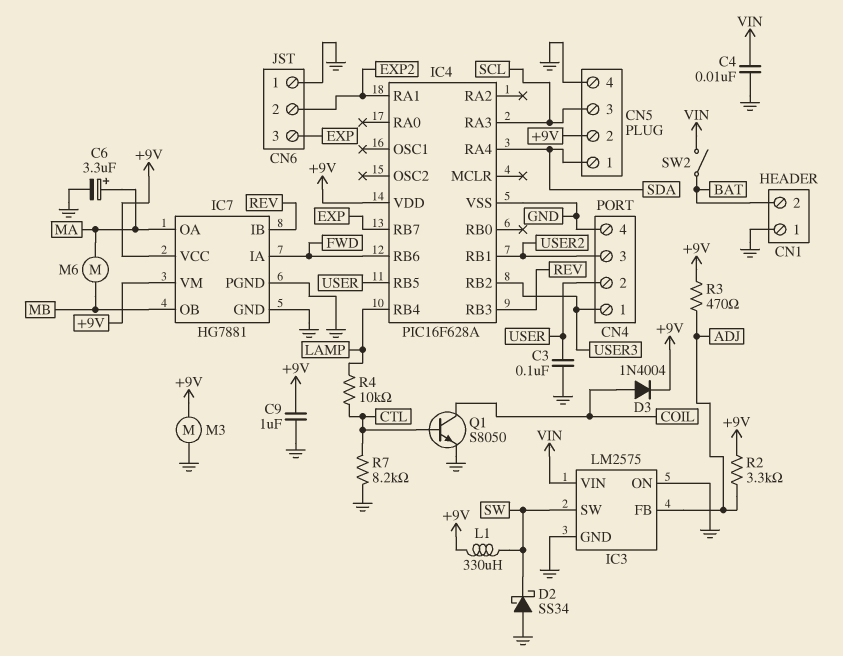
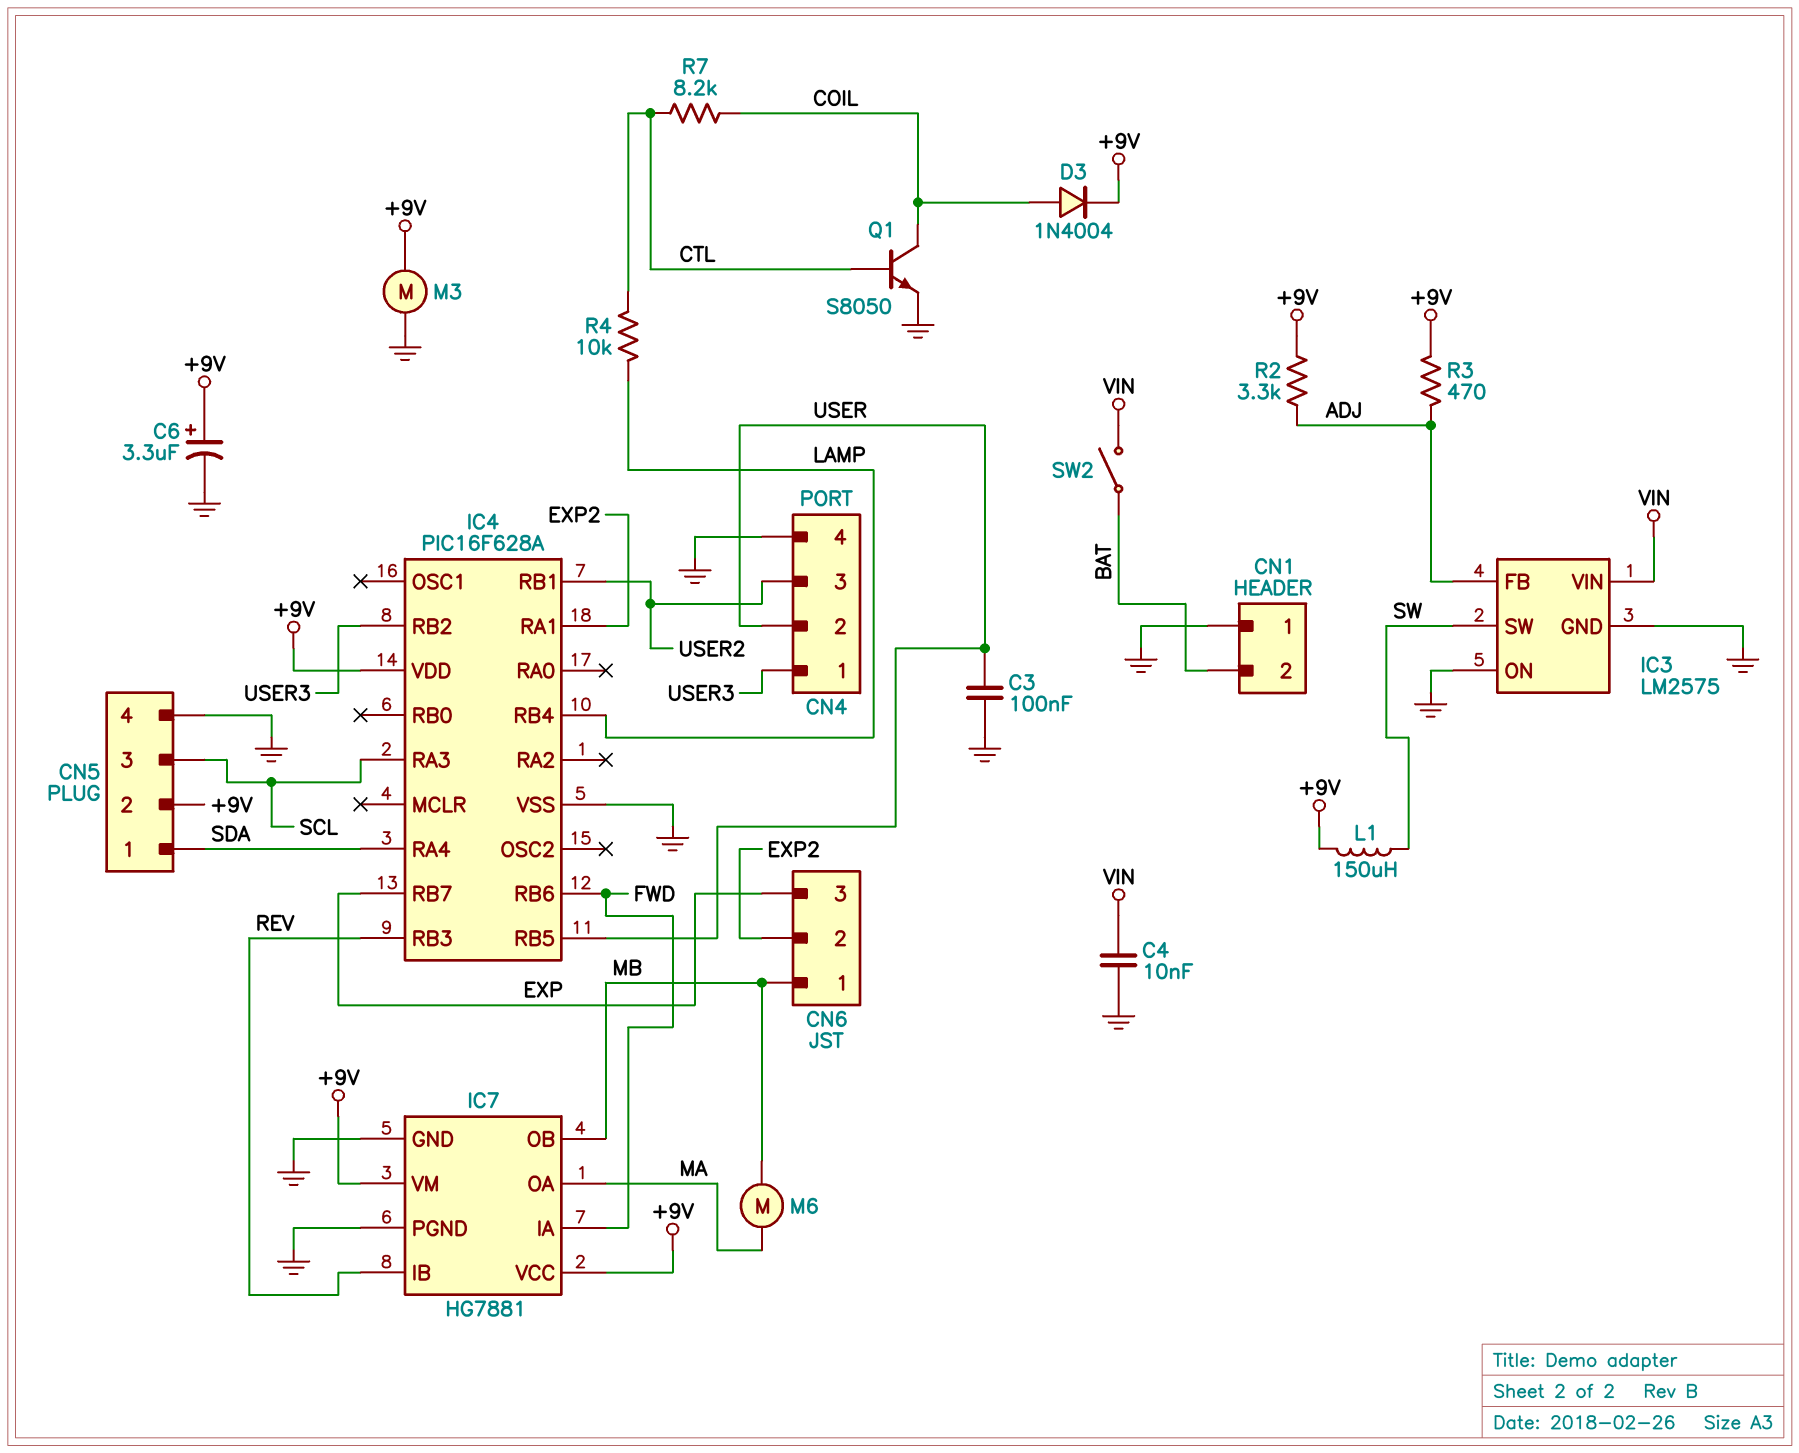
C6: 3.3uF (plus MA, minus GND) -> 3.3uF (plus +9V, minus GND)
C9: 1uF (+9V, GND) -> none
CN6 pin 1: GND -> MB
D2: schottky SS34 (A GND, K SW) -> none
L1: 330uH (+9V, SW) -> 150uH (+9V, SW)
R7: 8.2k (CTL, GND) -> 8.2k (COIL, CTL)

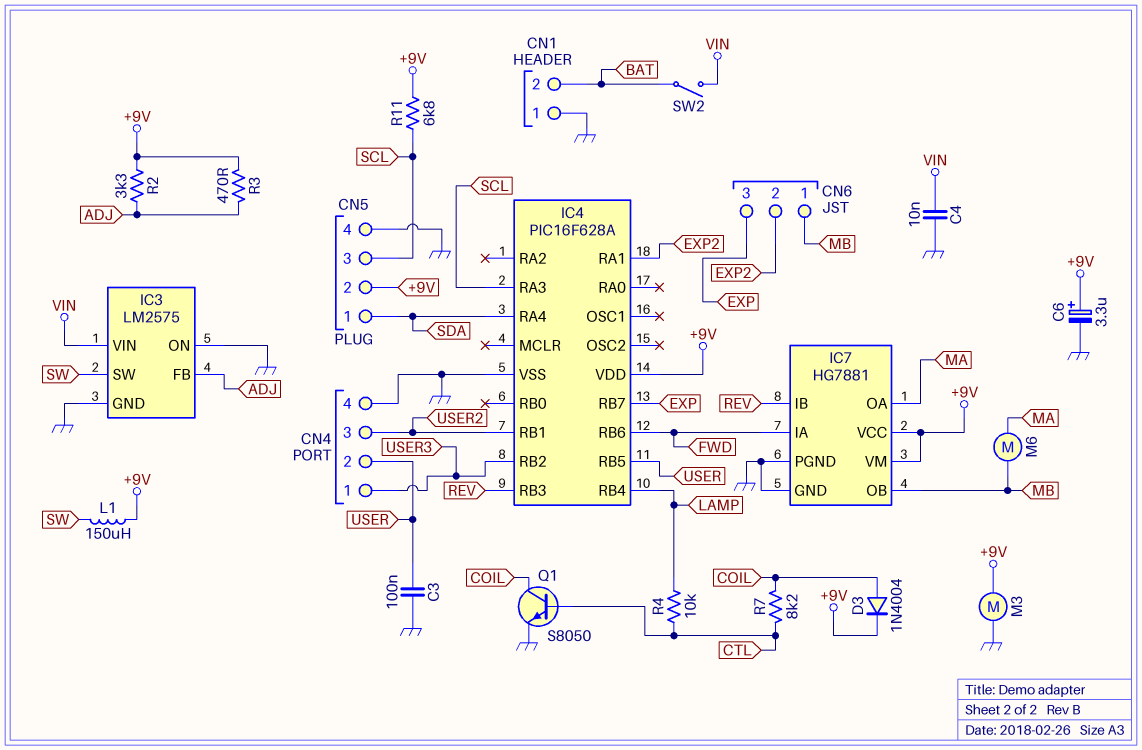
R11: none -> 6.8k (+9V, SCL)

